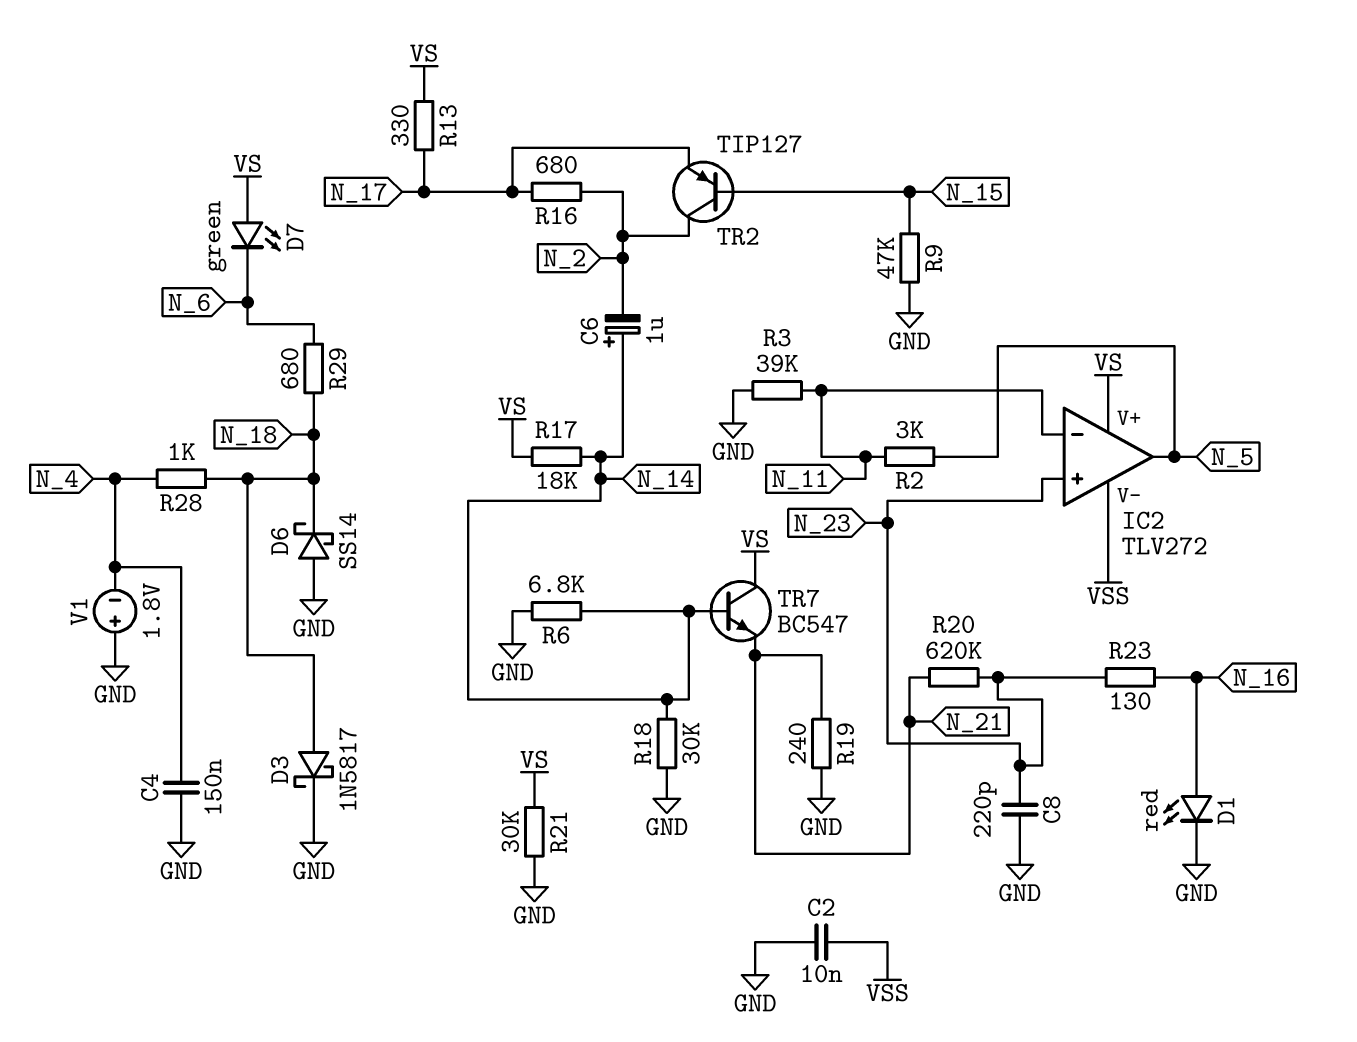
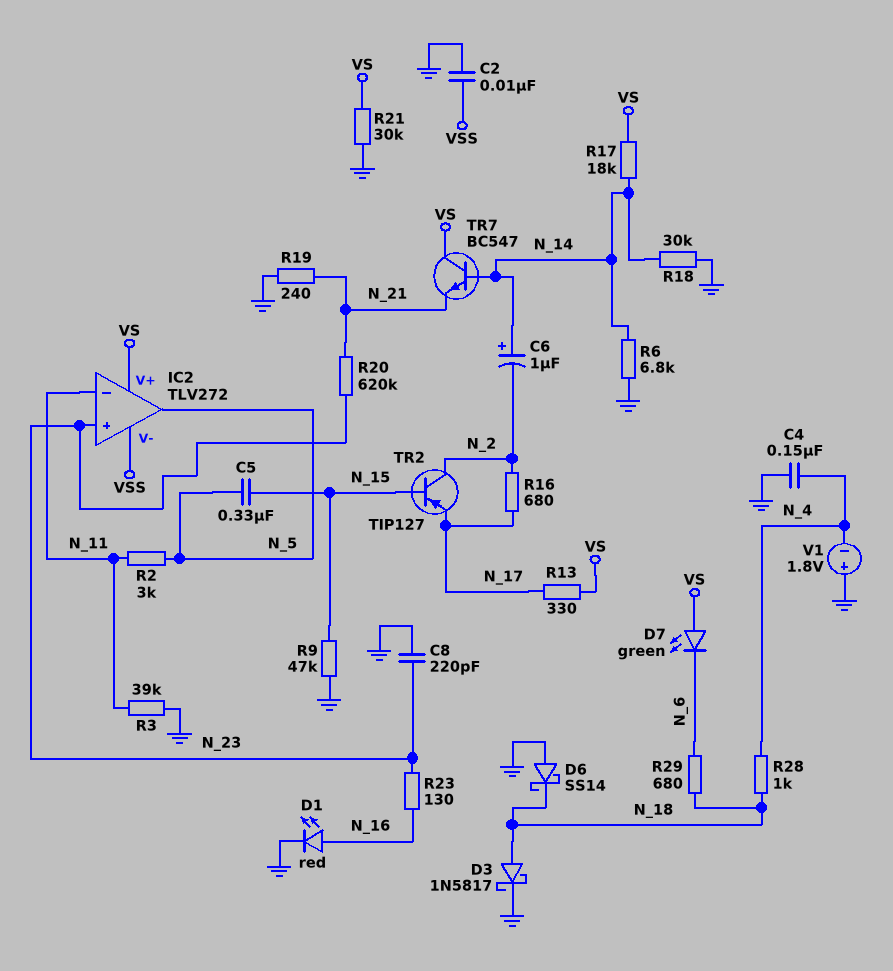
C5: none -> 330nF (N_5, N_15)

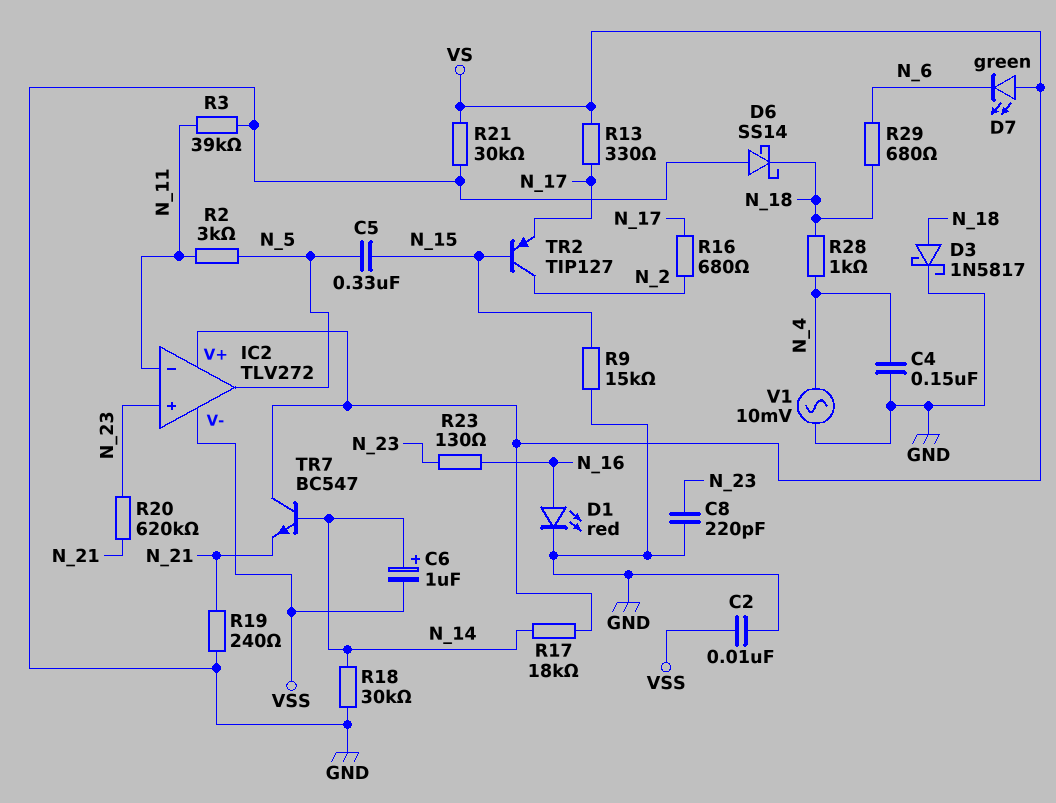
C6: 1uF (plus N_14, minus N_2) -> 1uF (plus N_14, minus VSS)
R6: 6.8k (GND, N_14) -> none
R9: 47k (GND, N_15) -> 15k (GND, N_15)
V1: 1.8V (plus GND, minus N_4) -> AC 10mV (GND, N_4)

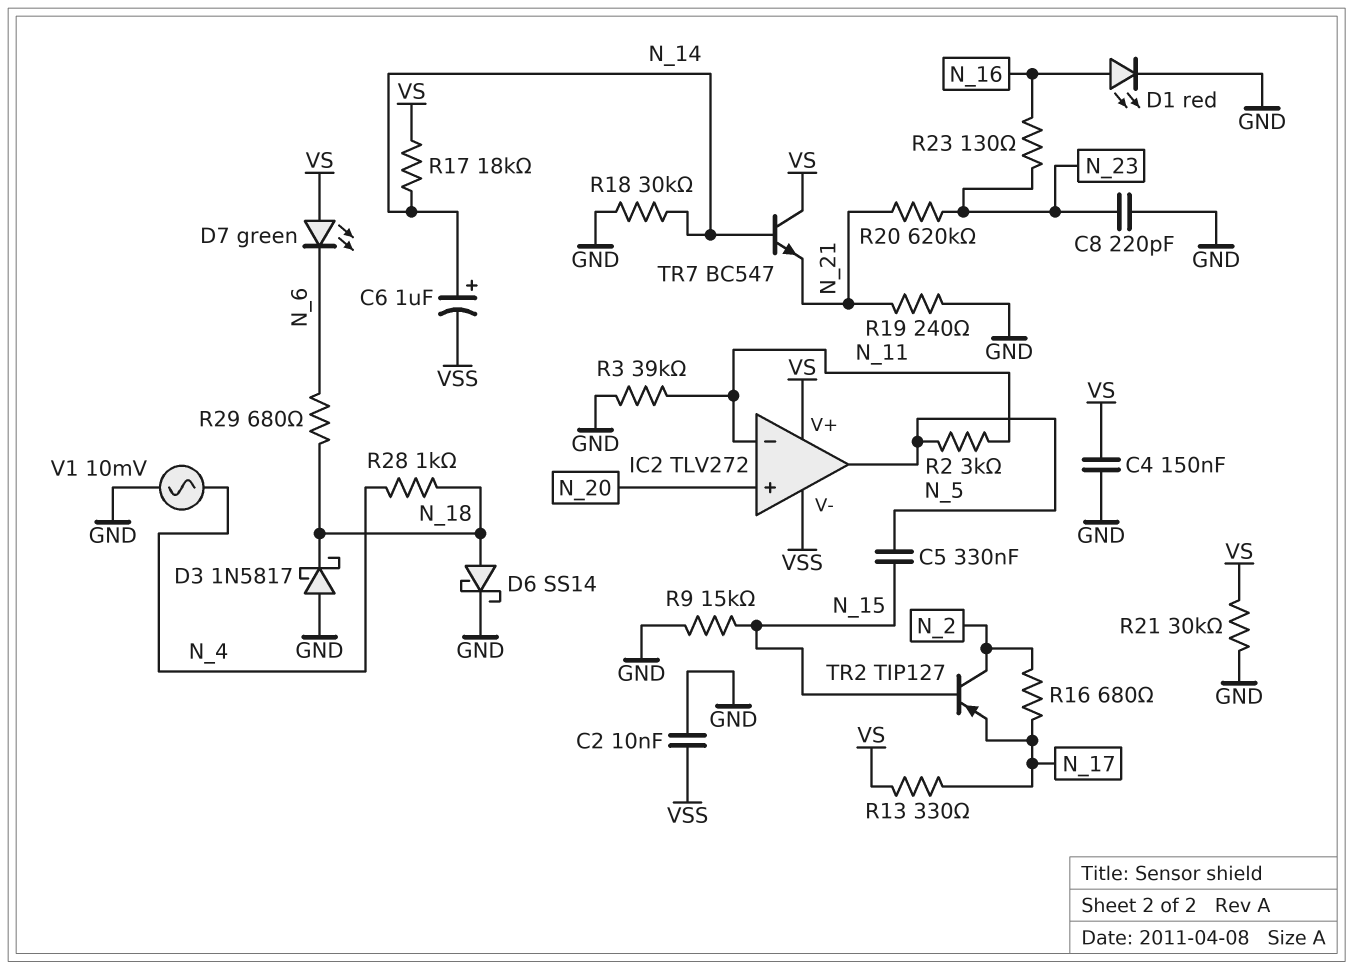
C4: 150nF (GND, N_4) -> 150nF (GND, VS)
D3: schottky 1N5817 (A N_18, K GND) -> schottky 1N5817 (A GND, K N_18)
D6: schottky SS14 (A GND, K N_18) -> schottky SS14 (A N_18, K GND)
IC2 pin in+: N_23 -> N_20

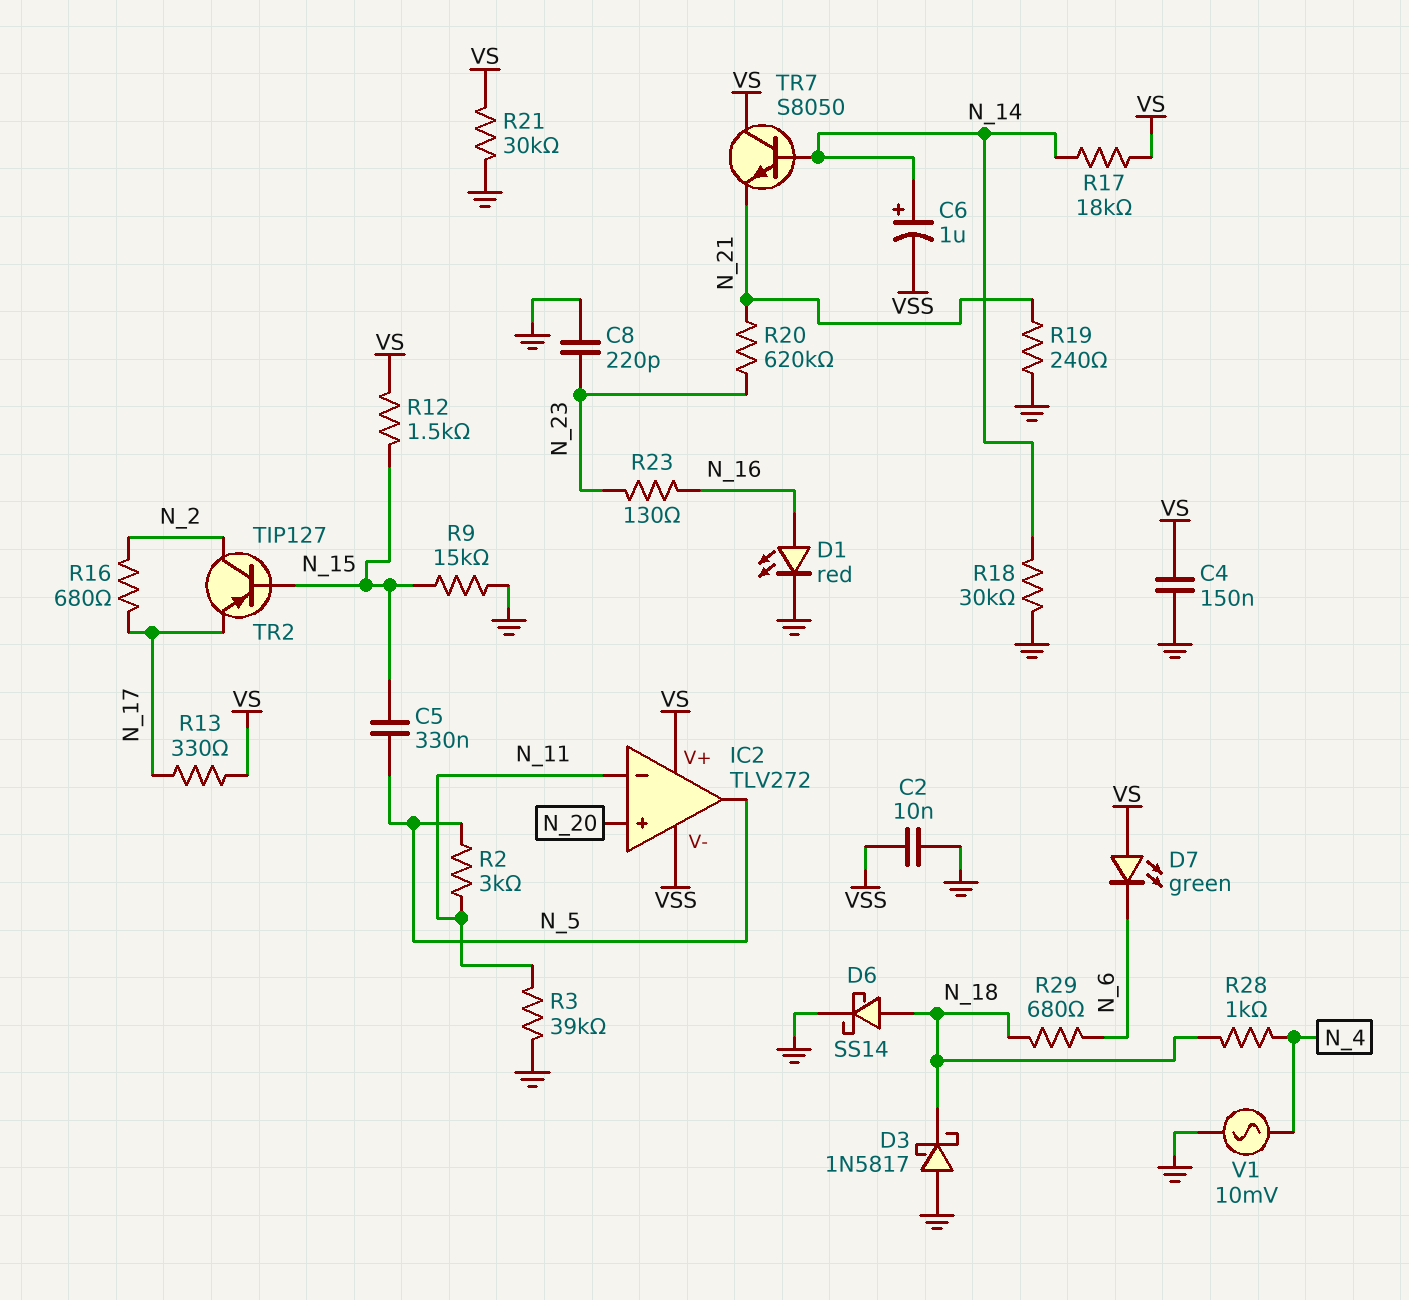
R12: none -> 1.5k (N_15, VS)
TR7: NPN BC547 (B N_14, C VS, E N_21) -> NPN S8050 (B N_14, C VS, E N_21)

